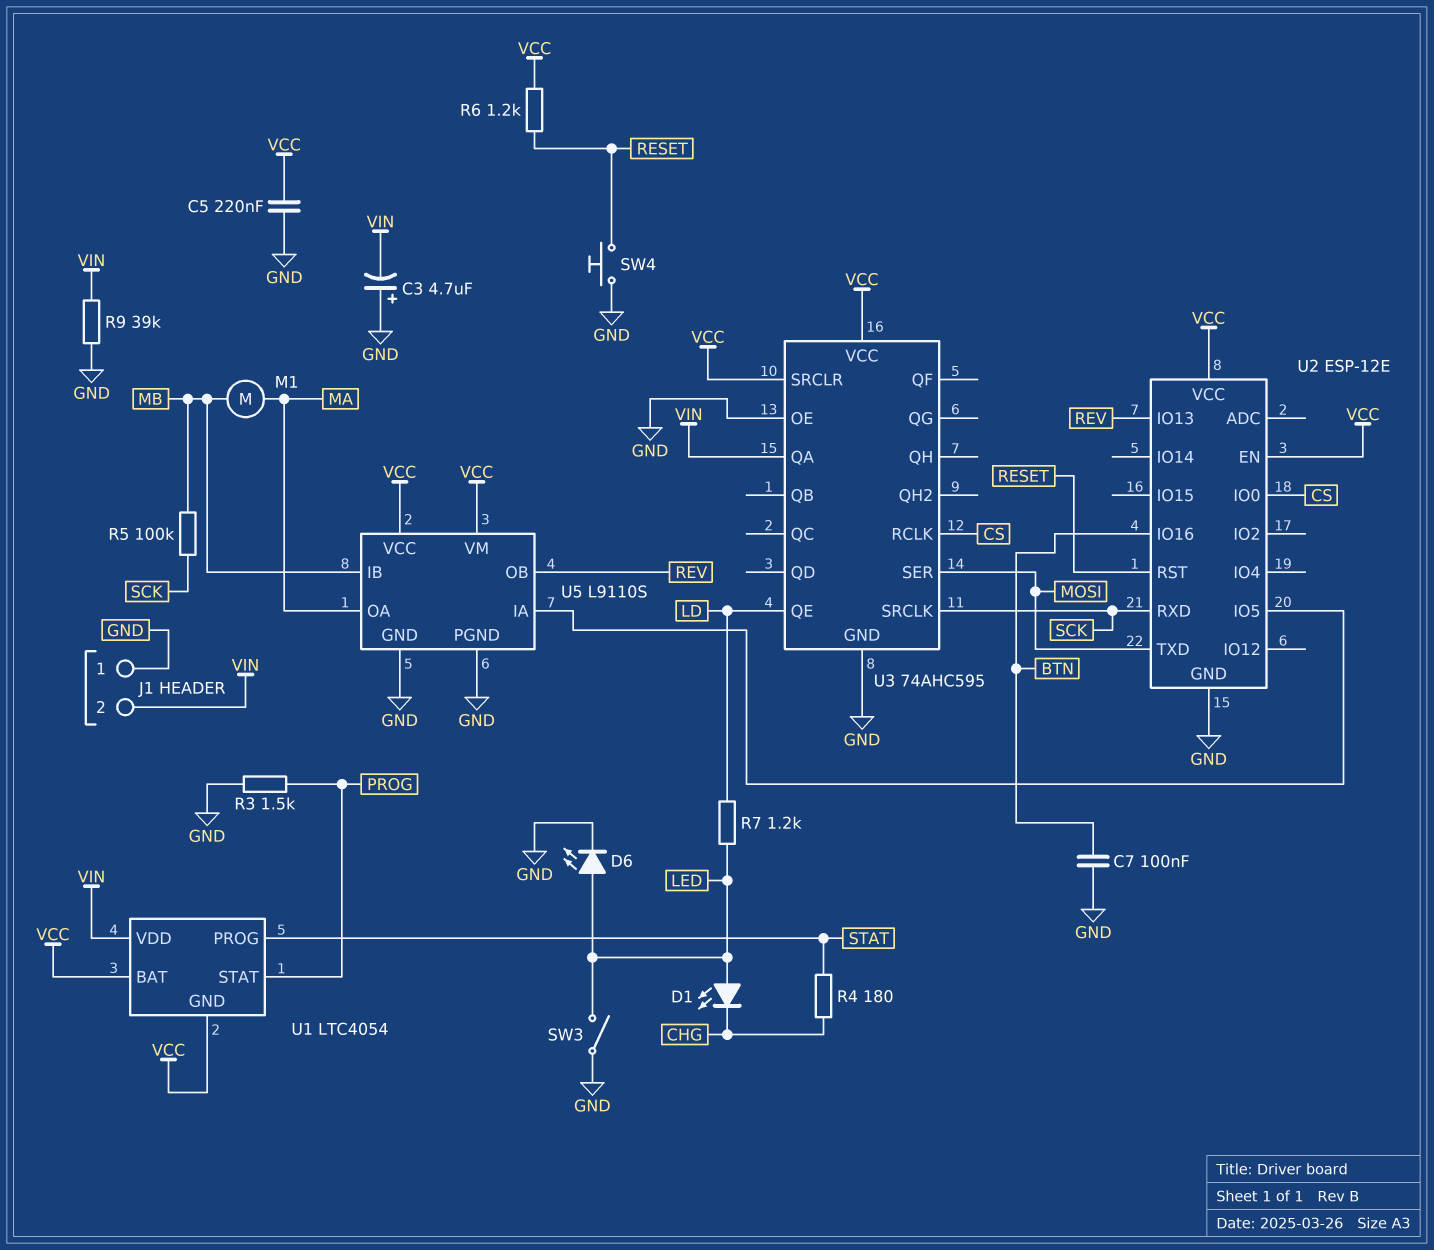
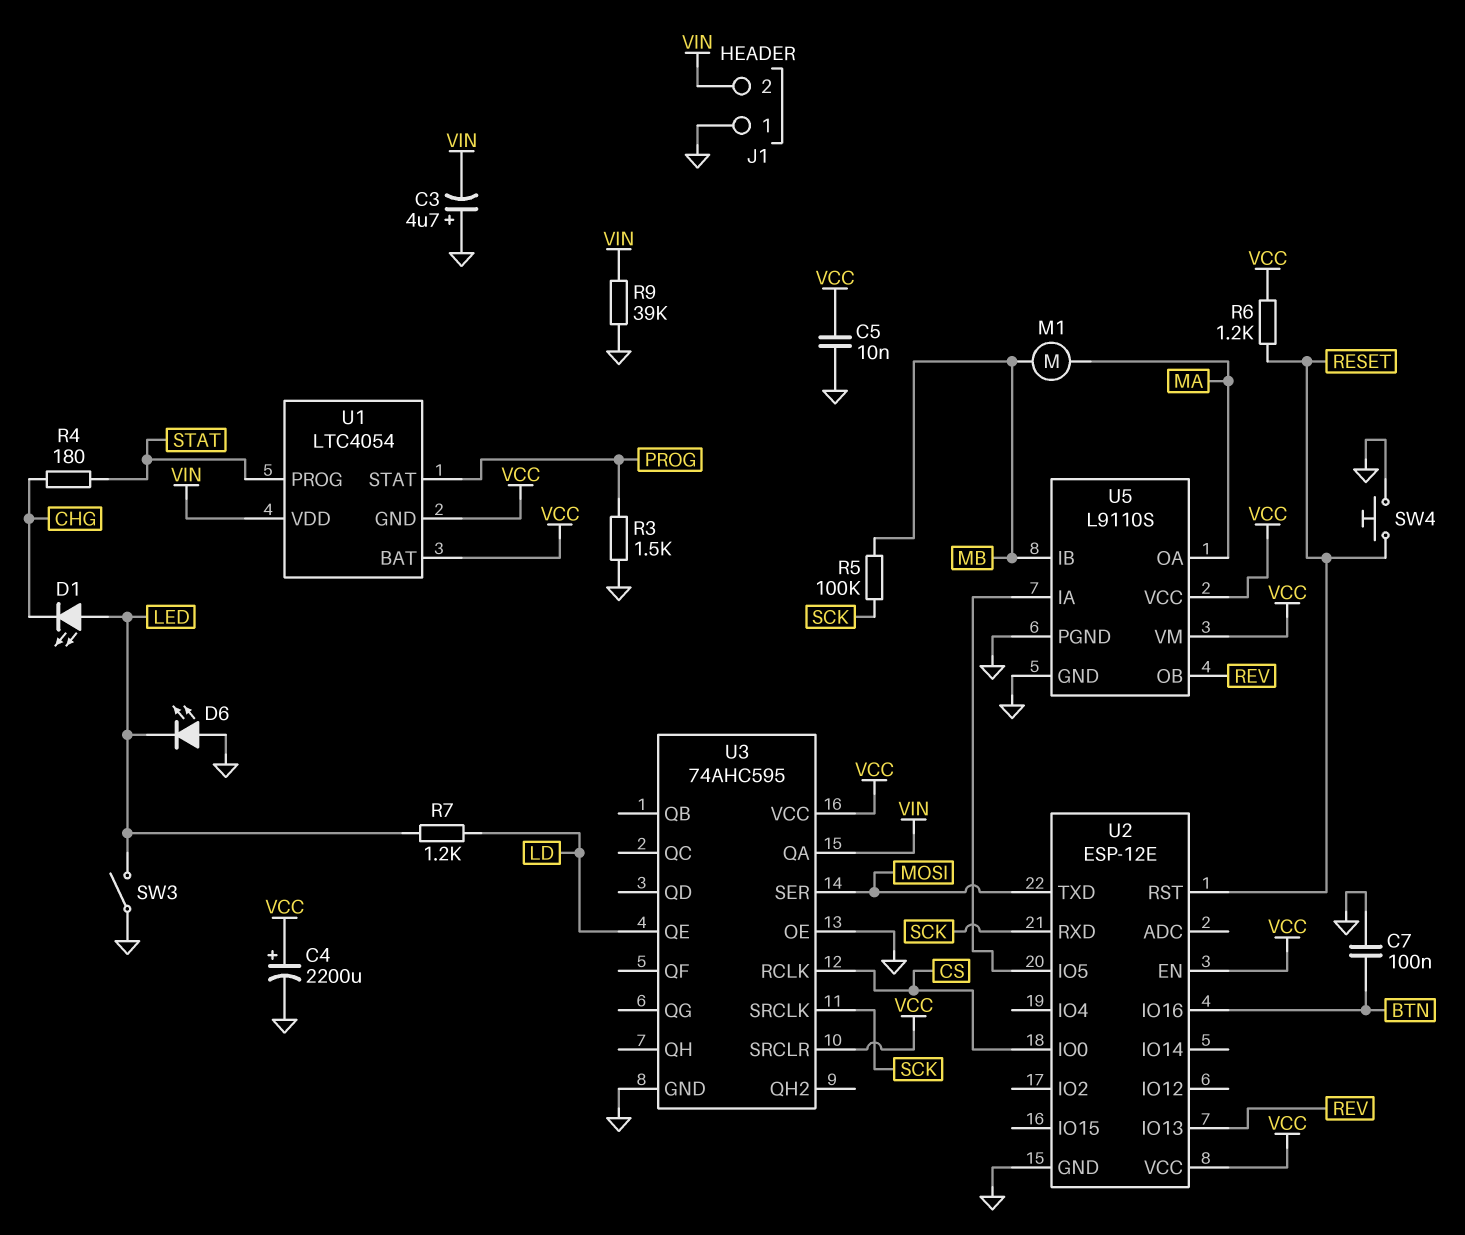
C4: none -> 2200uF (plus VCC, minus GND)
C5: 220nF (GND, VCC) -> 10nF (GND, VCC)
D6: LED (A LED, K GND) -> LED (A GND, K LED)

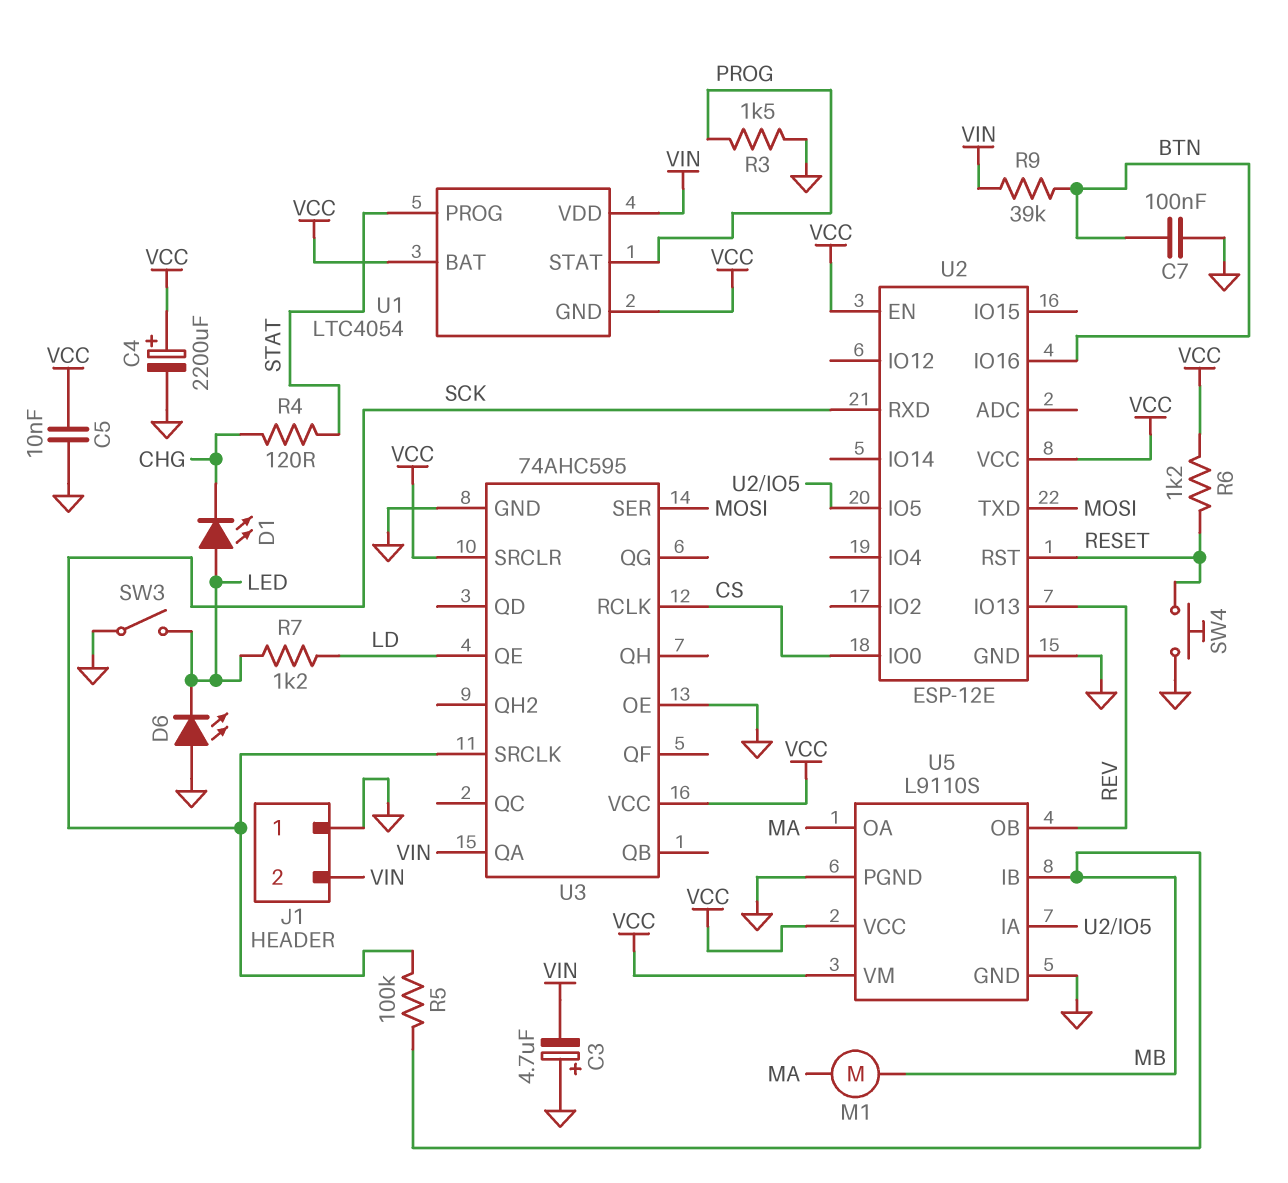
R4: 180 (CHG, STAT) -> 120 (CHG, STAT)
R9: 39k (GND, VIN) -> 39k (BTN, VIN)

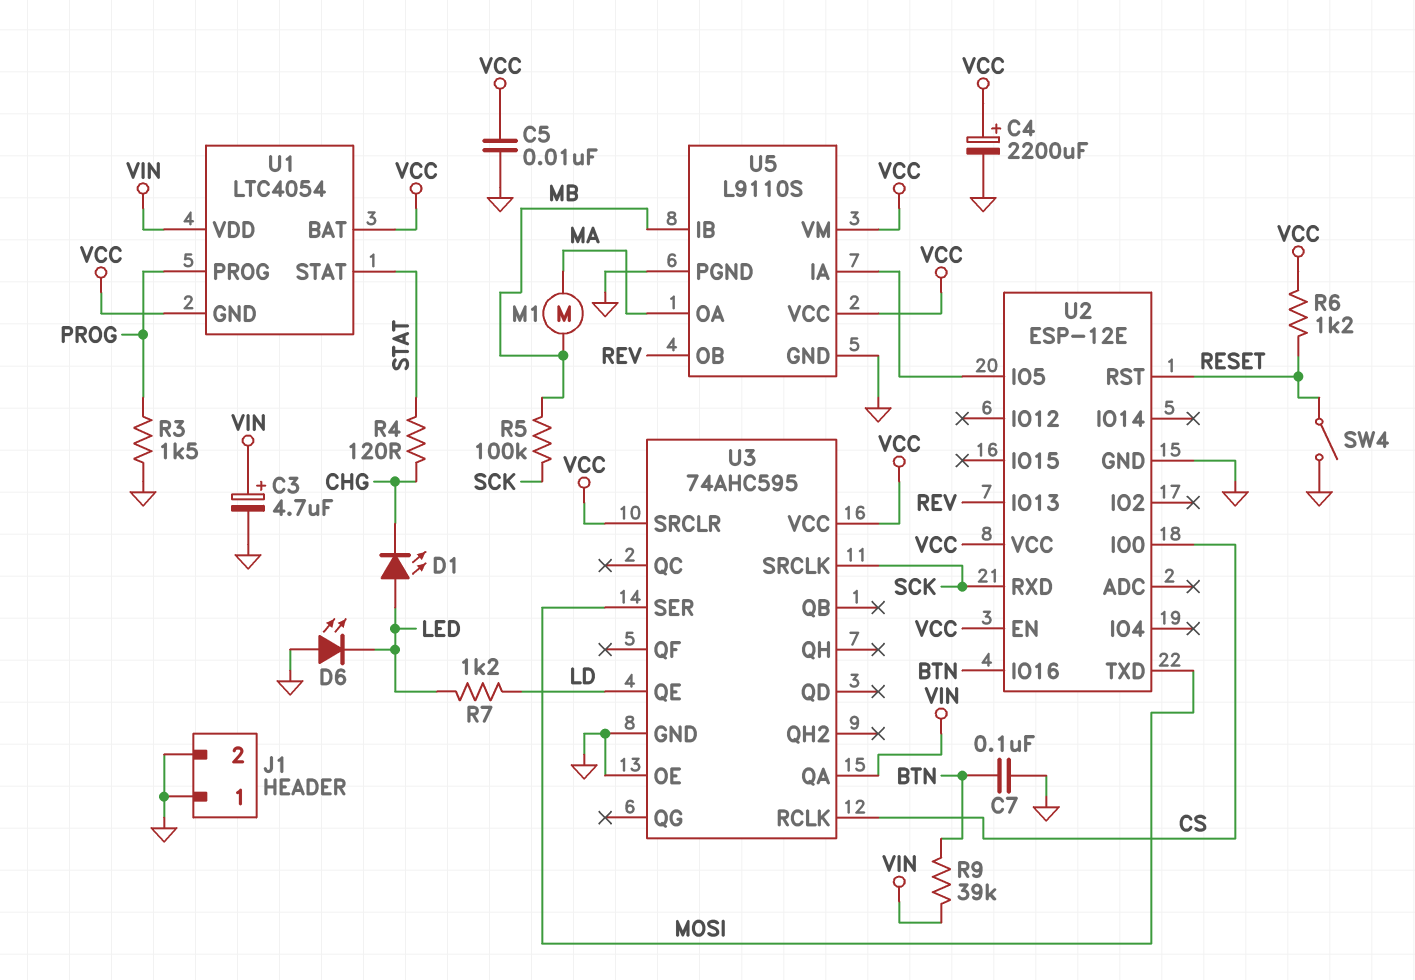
C3: 4.7uF (plus GND, minus VIN) -> 4.7uF (plus VIN, minus GND)
J1 pin 2: VIN -> GND
SW3: switch (GND, LED) -> none
SW4: button (GND, RESET) -> switch (GND, RESET)
U1 pin PROG: STAT -> PROG
U1 pin STAT: PROG -> STAT

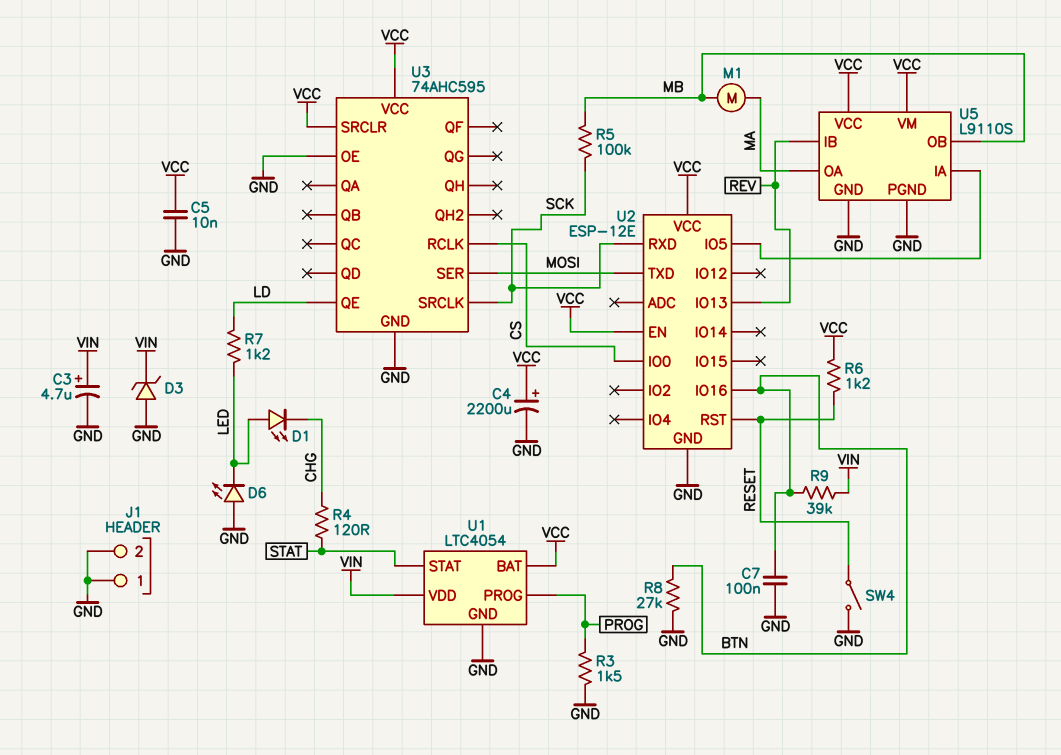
D3: none -> zener (A GND, K VIN)
R8: none -> 27k (BTN, GND)
U1 pin GND: VCC -> GND
U3 pin QA: VIN -> none
U5 pin IB: MB -> REV
U5 pin OB: REV -> MB

